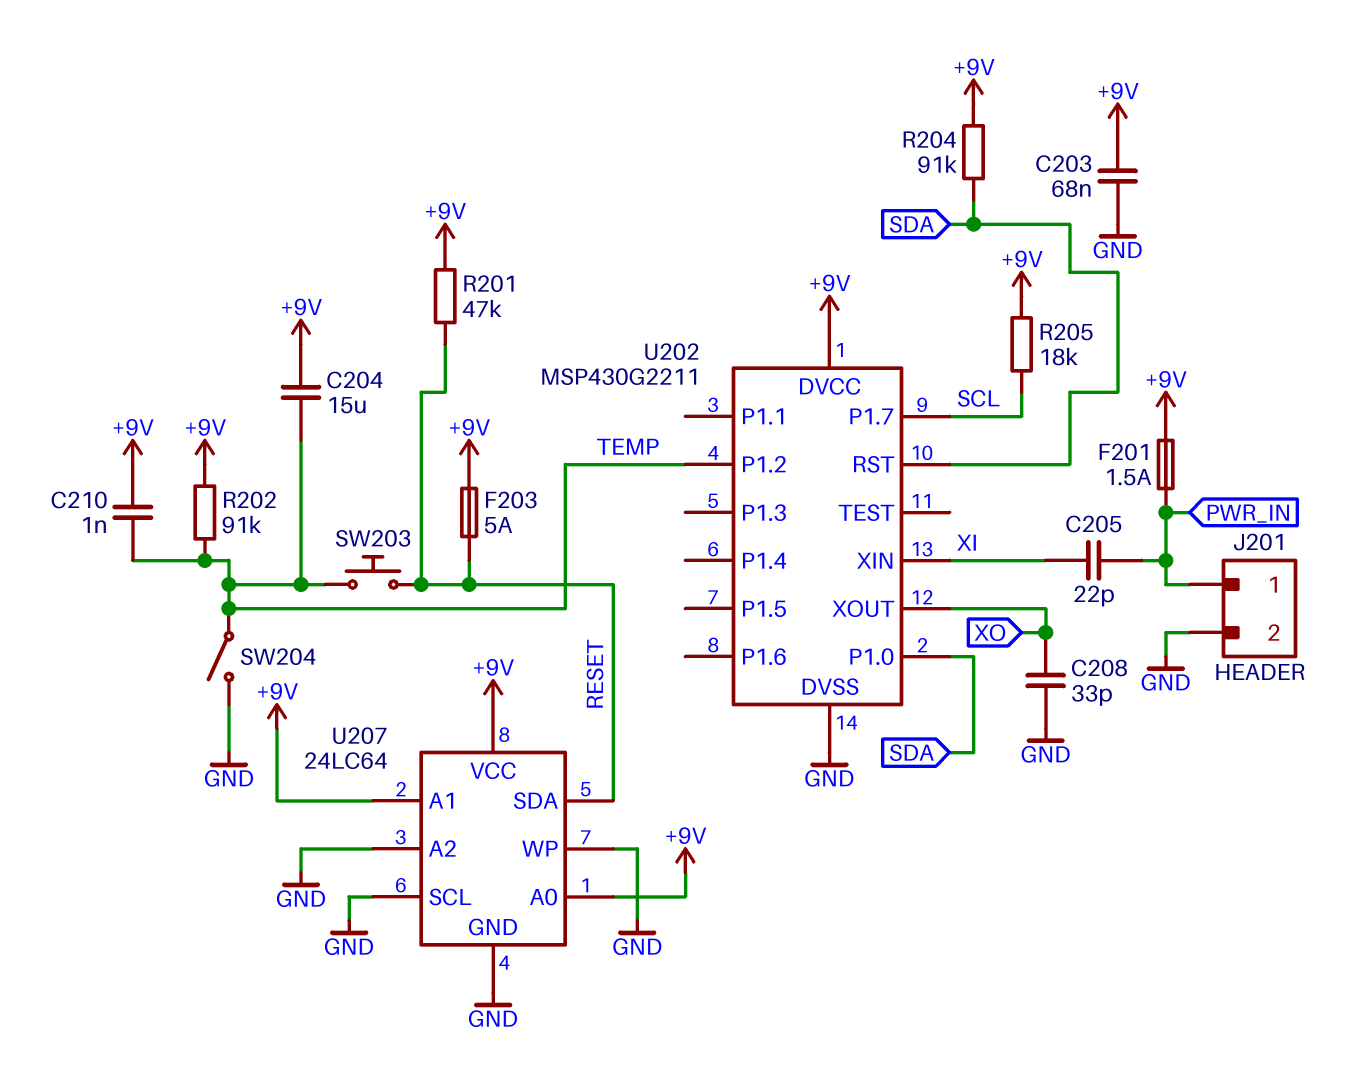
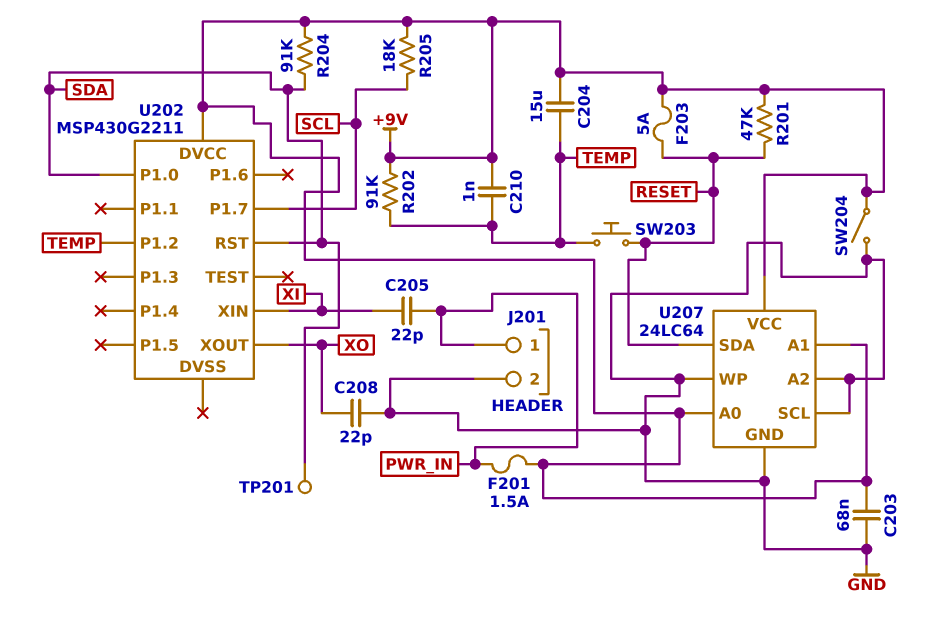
C208: 33pF (GND, XO) -> 22pF (GND, XO)
SW204: switch (GND, TEMP) -> switch (+9V, GND)
TP201: none -> test point (SDA)
U202 pin DVSS: GND -> none

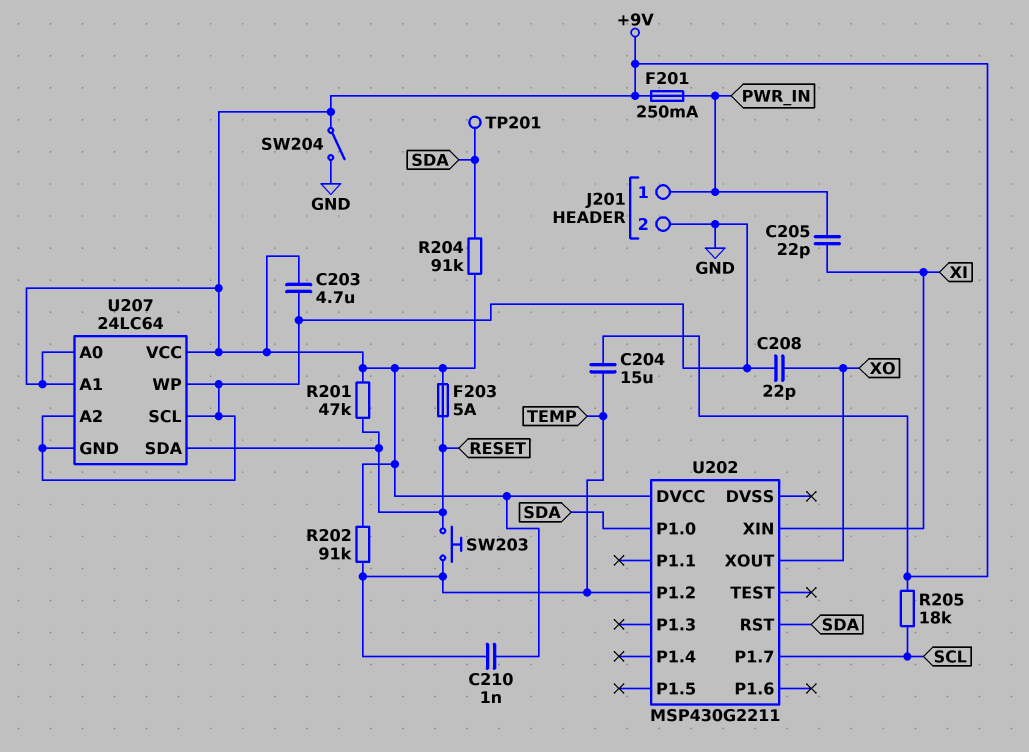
C203: 68nF (+9V, GND) -> 4.7uF (+9V, GND)
F201: 1.5A (+9V, PWR_IN) -> 250mA (+9V, PWR_IN)

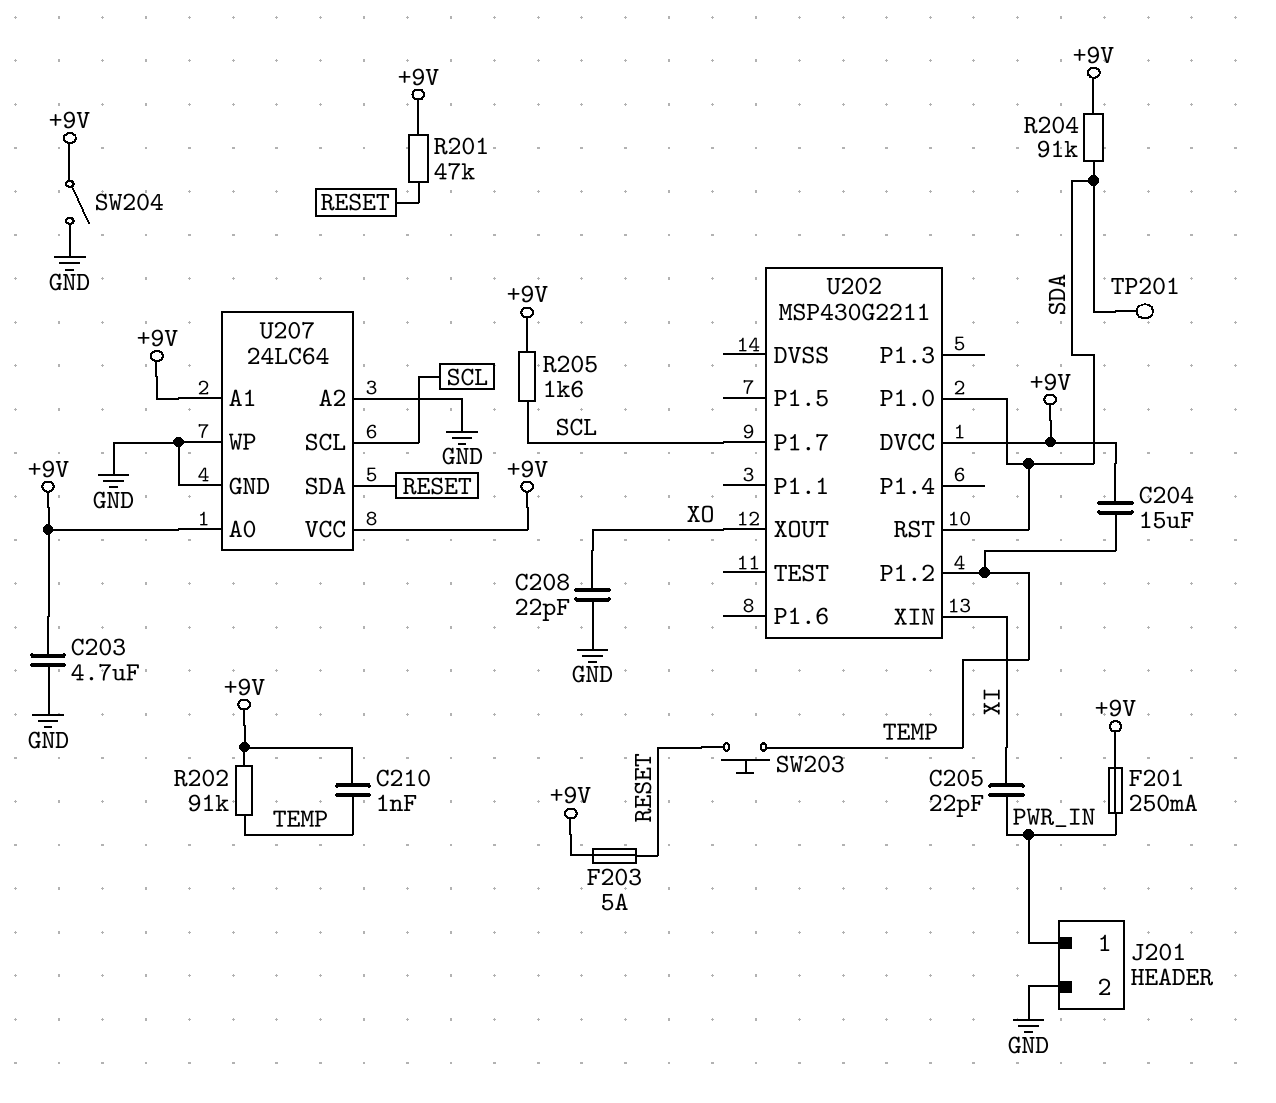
R205: 18k (+9V, SCL) -> 1.6k (+9V, SCL)
U207 pin SCL: GND -> SCL

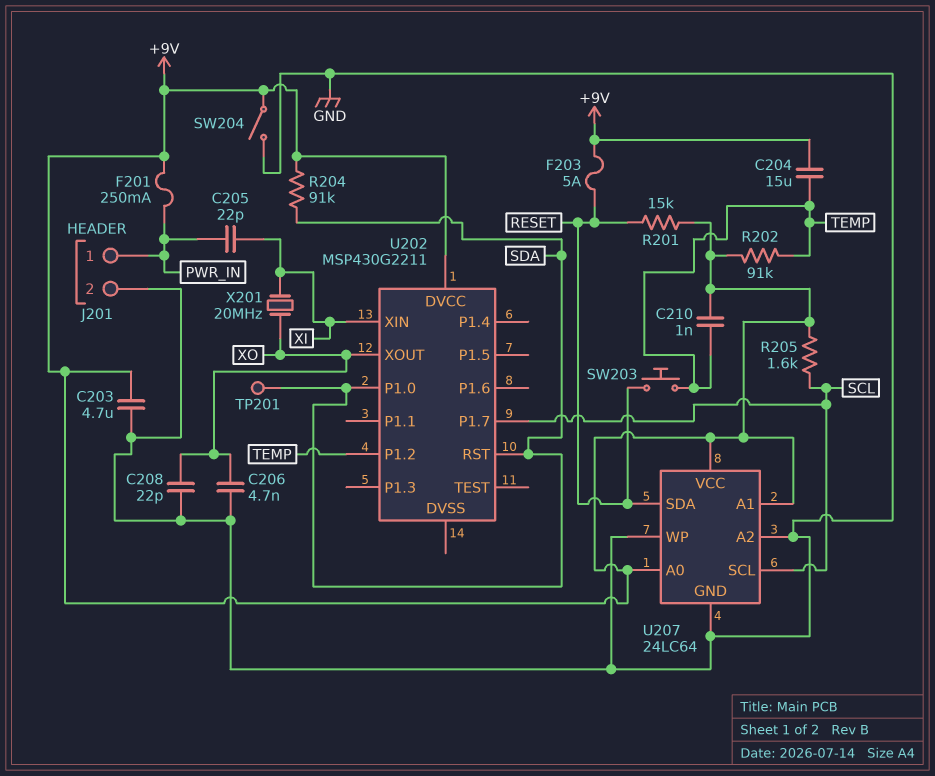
C206: none -> 4.7nF (GND, XO)
R201: 47k (+9V, RESET) -> 15k (+9V, RESET)
X201: none -> 20MHz (XI, XO)

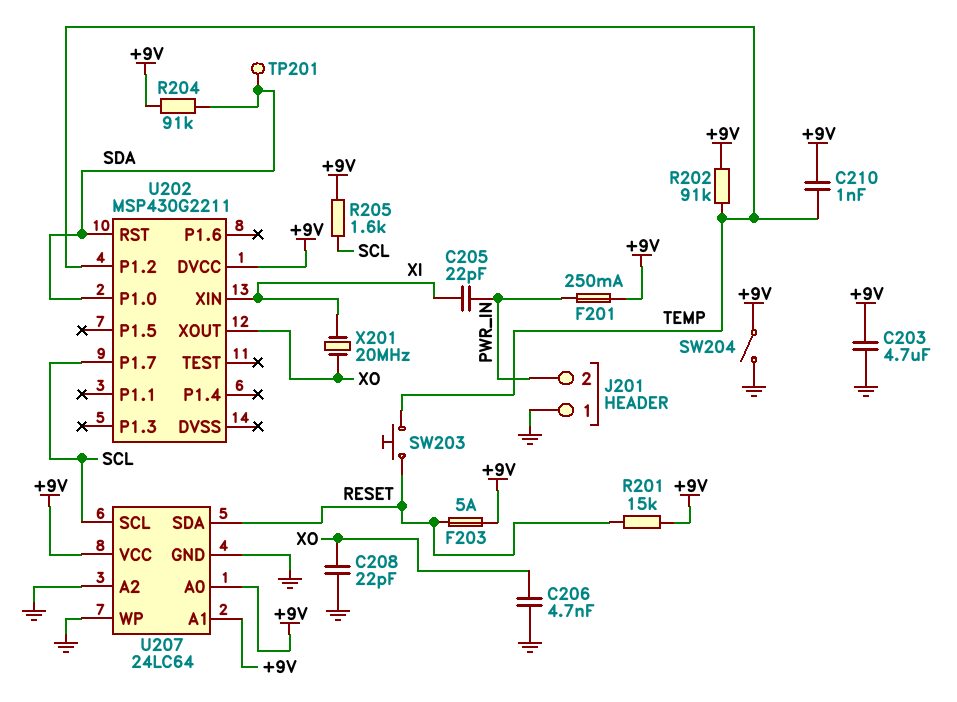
C204: 15uF (+9V, TEMP) -> none
J201 pin 1: PWR_IN -> GND
J201 pin 2: GND -> PWR_IN

